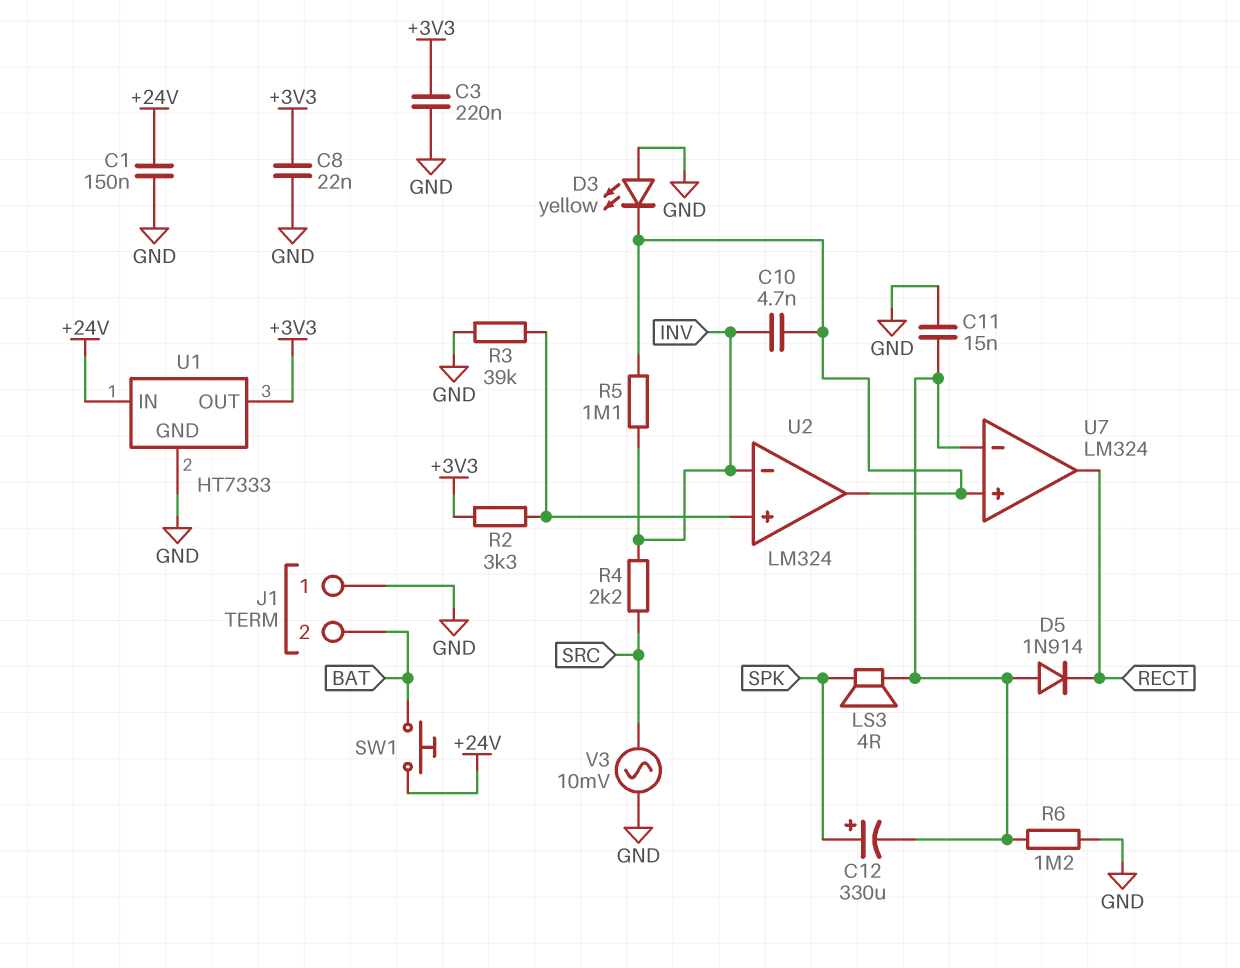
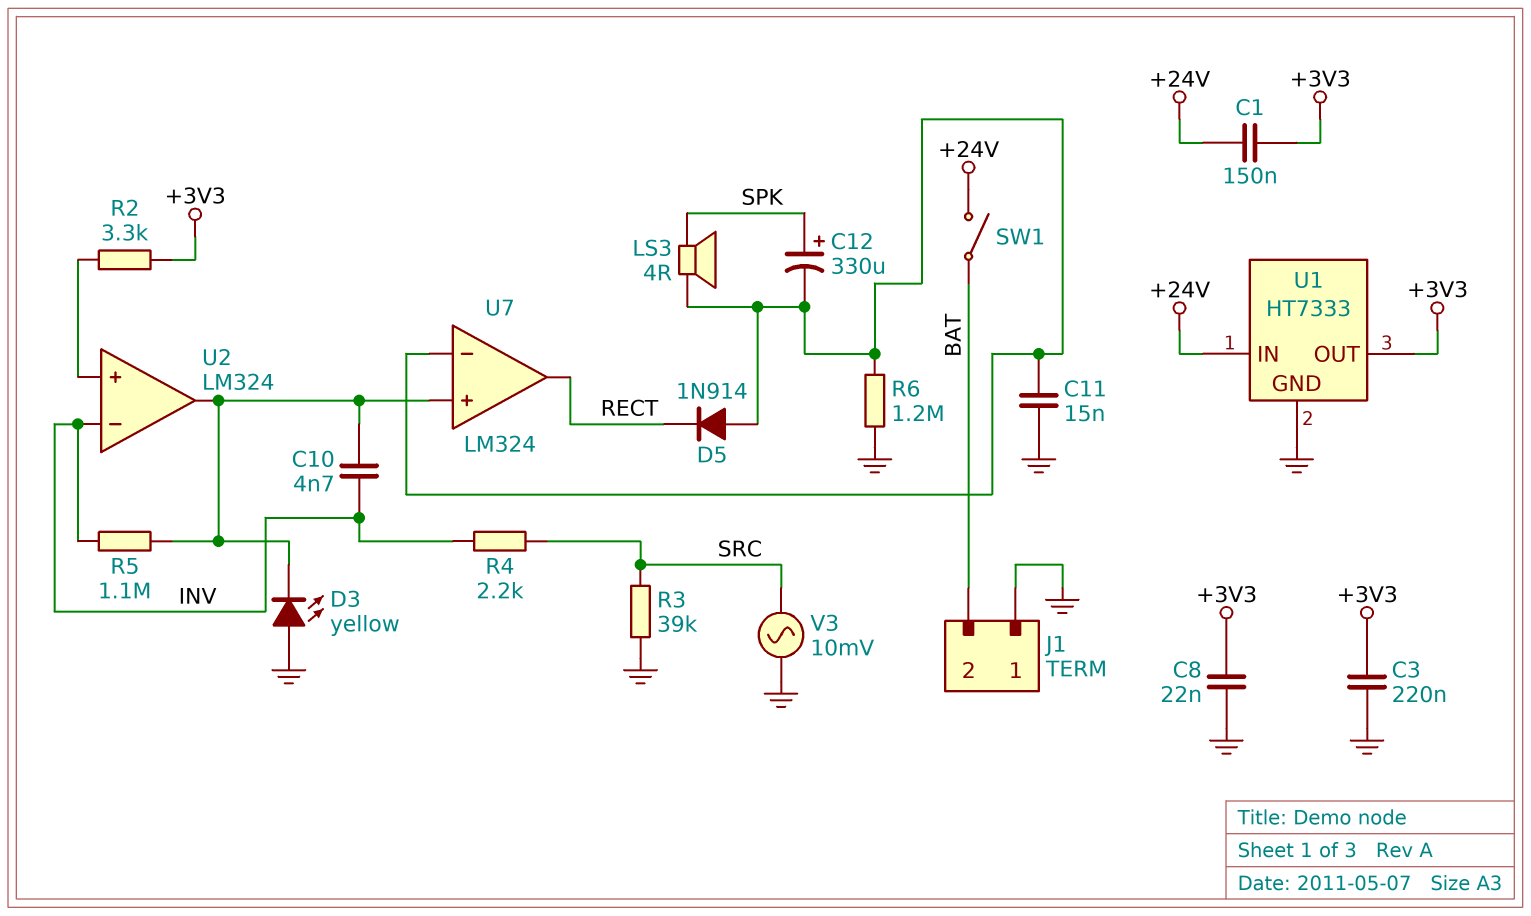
C1: 150nF (+24V, GND) -> 150nF (+3V3, +24V)
R3: 39k (GND, U2/in+) -> 39k (GND, SRC)
SW1: button (+24V, BAT) -> switch (+24V, BAT)

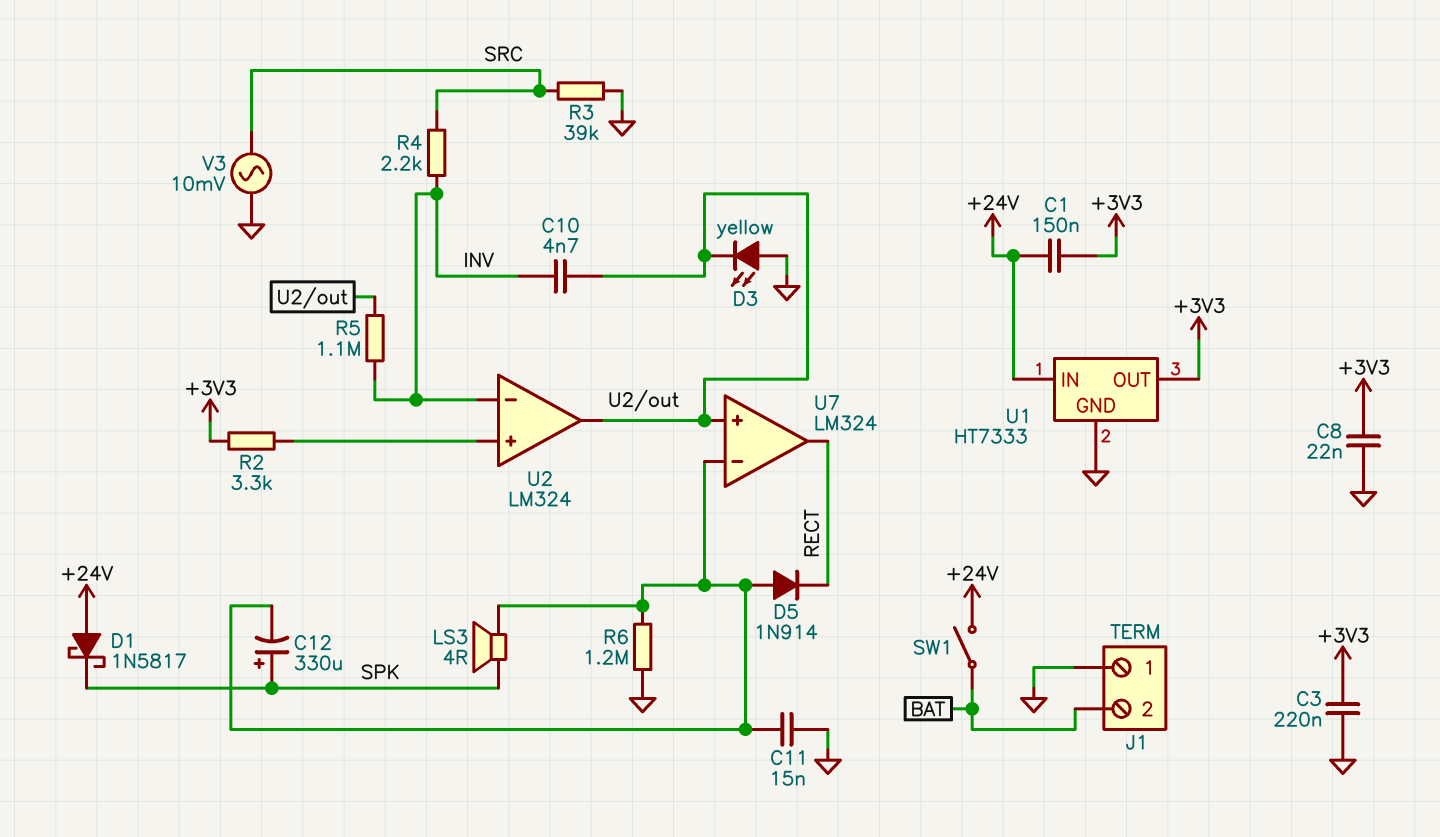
D1: none -> schottky 1N5817 (A +24V, K SPK)

